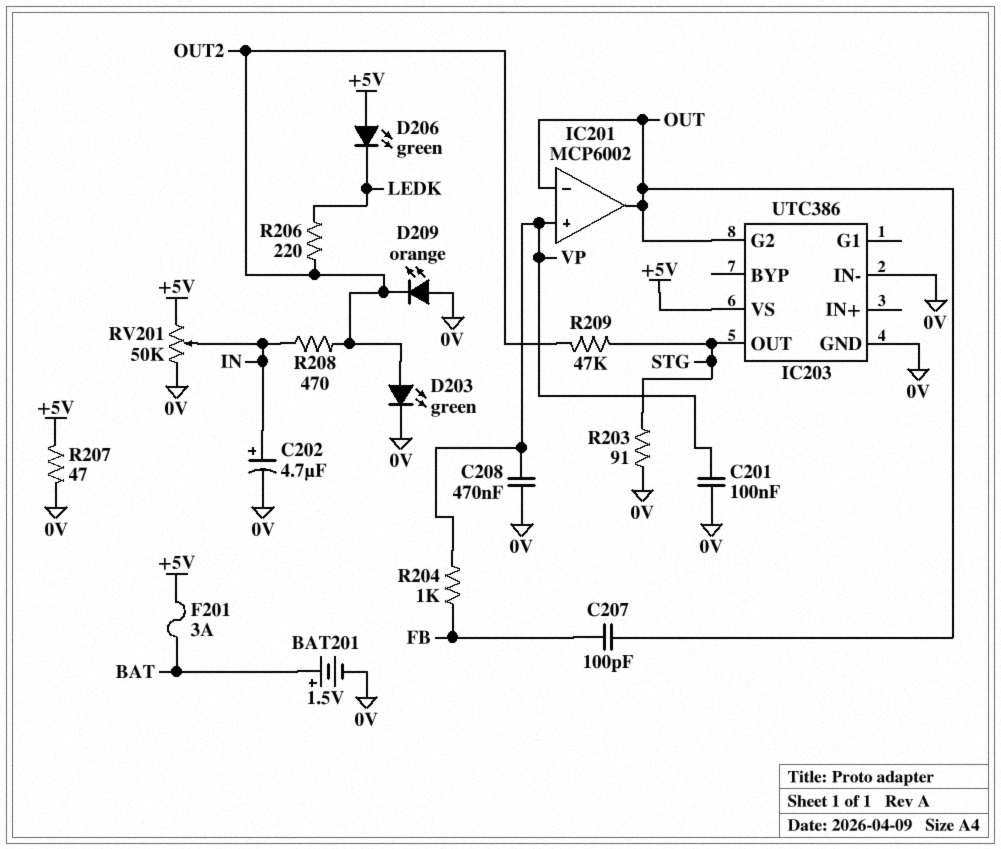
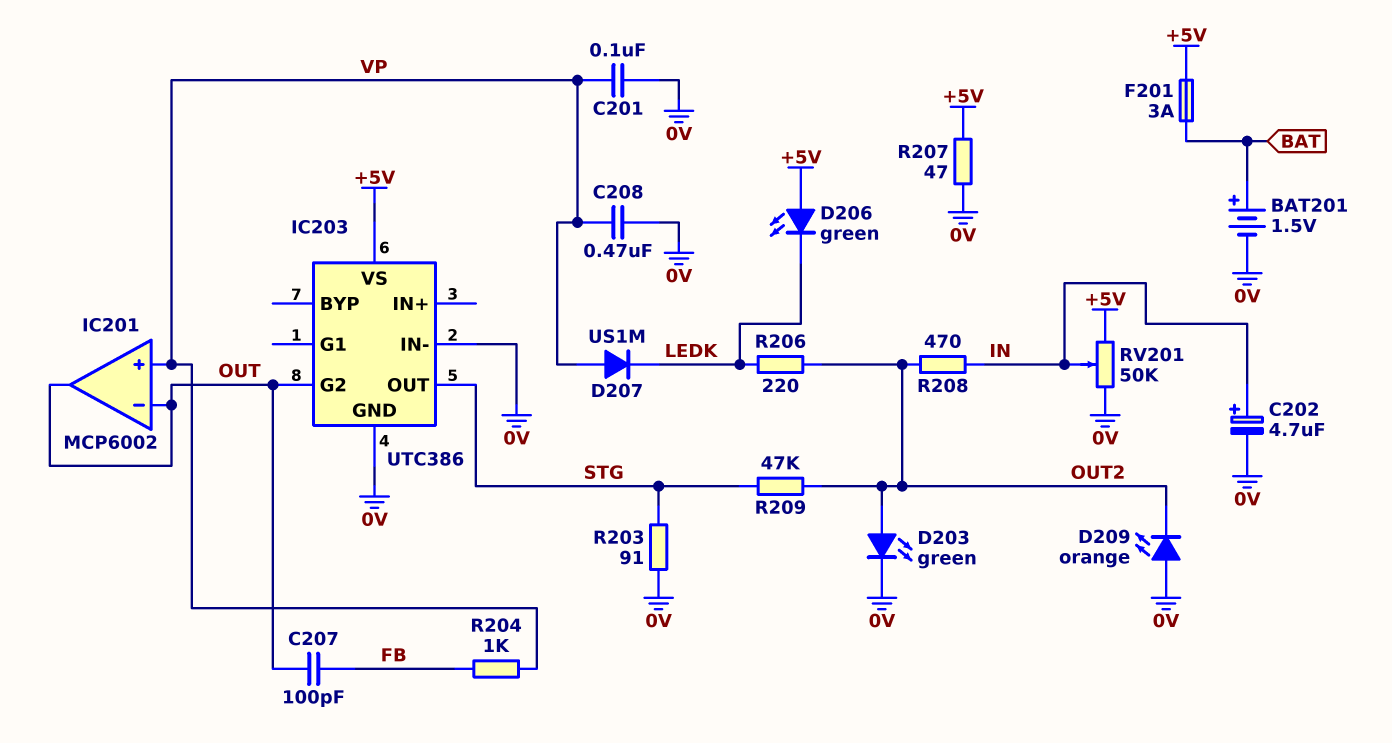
D207: none -> diode US1M (A VP, K LEDK)

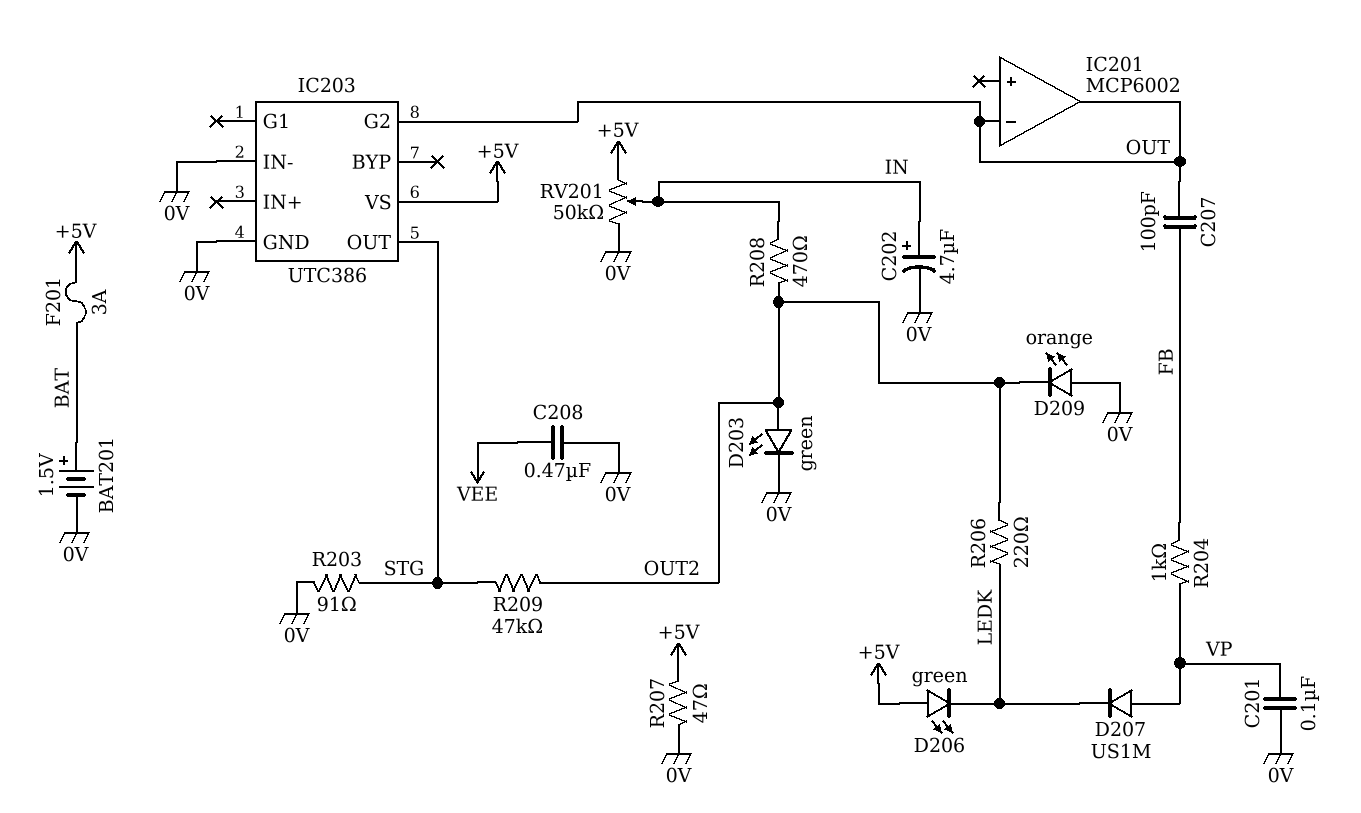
C208: 470nF (0V, VP) -> 470nF (0V, VEE)
IC201 pin in+: VP -> none

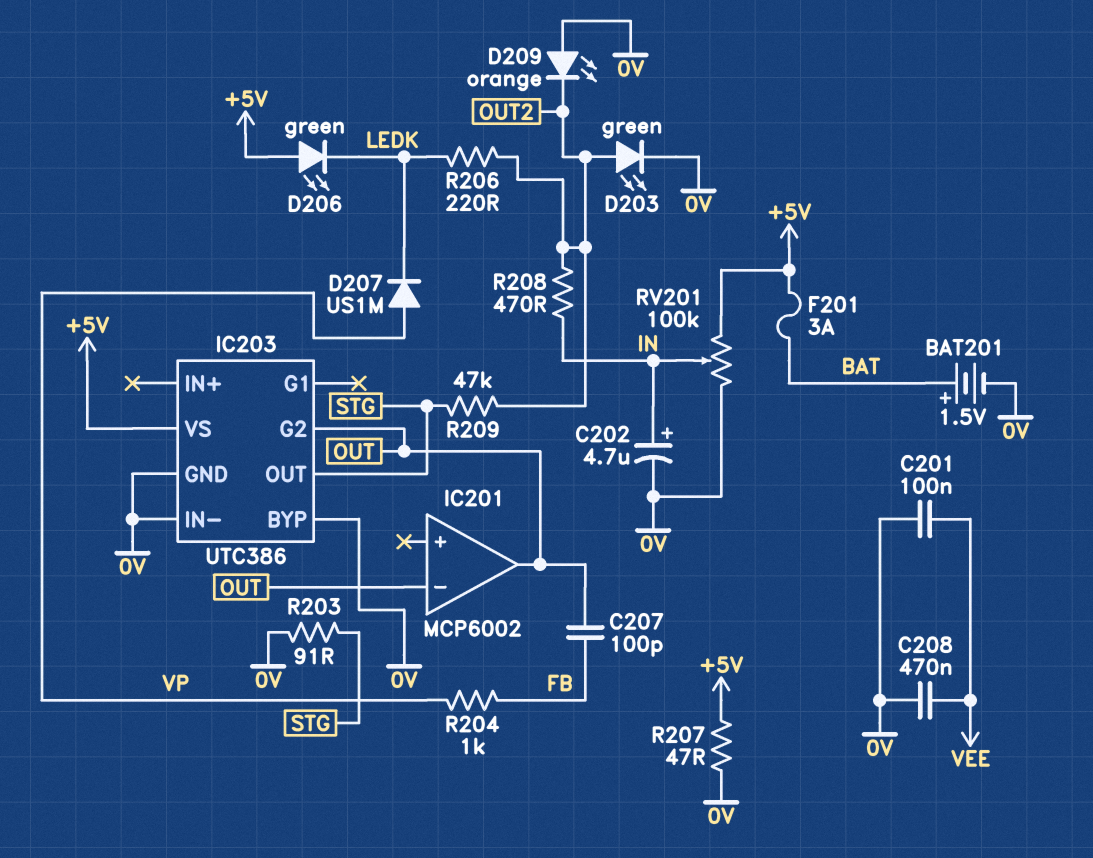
C201: 100nF (0V, VP) -> 100nF (0V, VEE)
IC203 pin BYP: none -> 0V
RV201: 50k (+5V, 0V, wiper IN) -> 100k (+5V, 0V, wiper IN)

